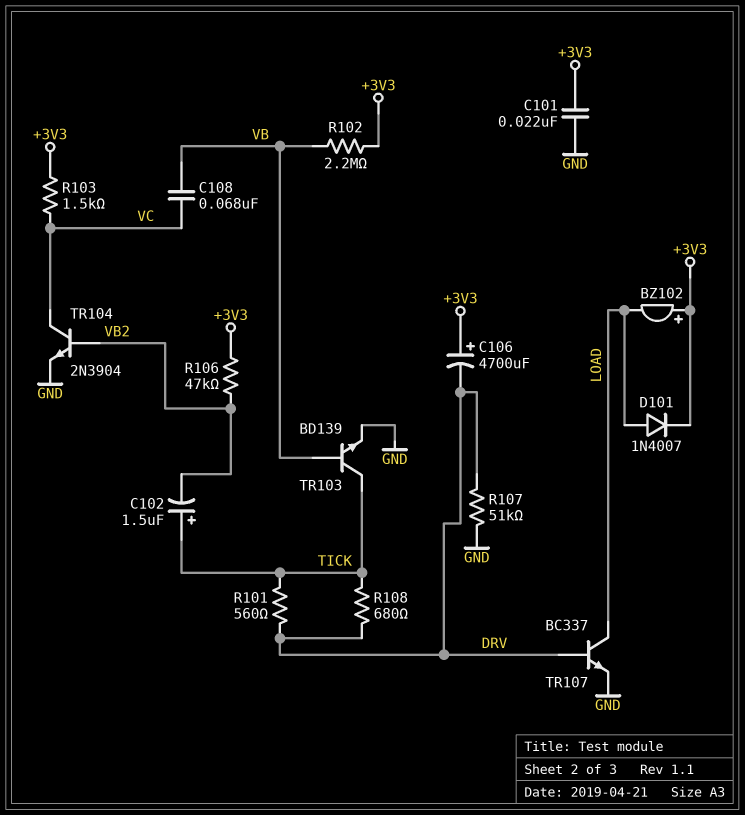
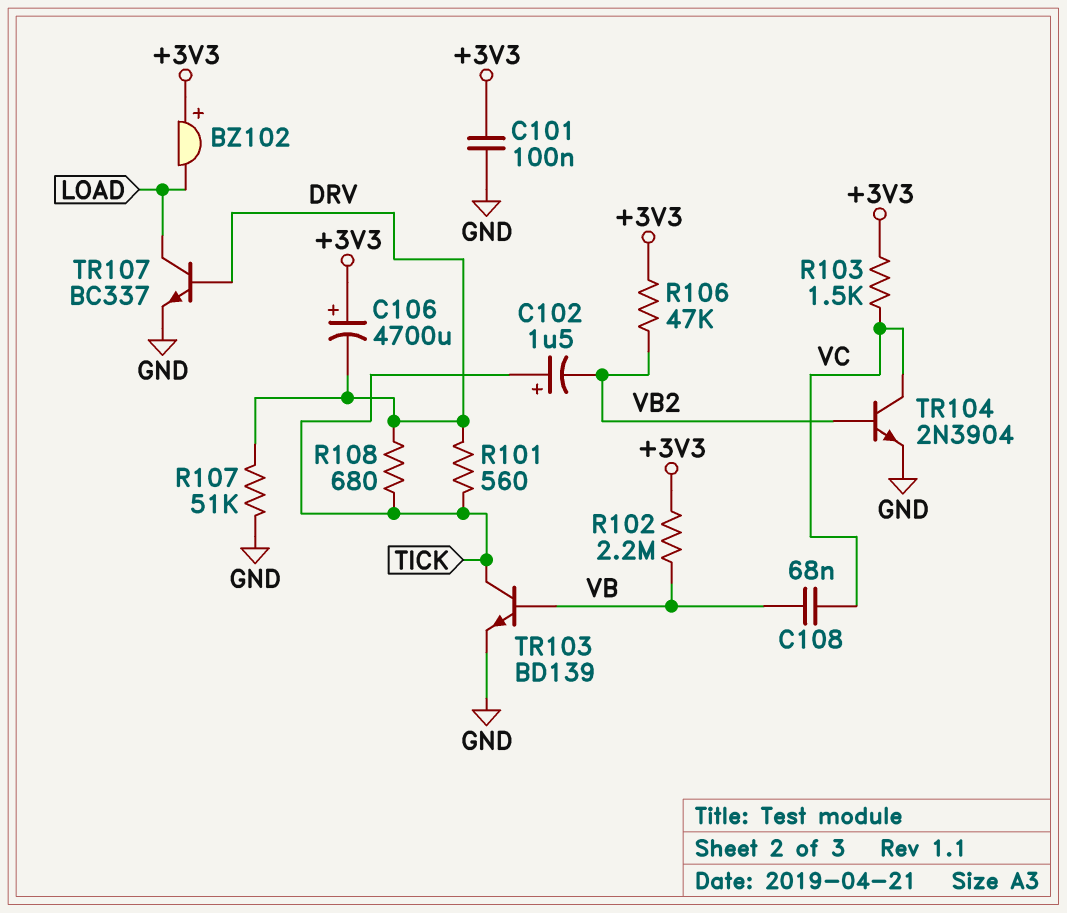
C101: 22nF (+3V3, GND) -> 100nF (+3V3, GND)
D101: diode 1N4007 (A LOAD, K +3V3) -> none

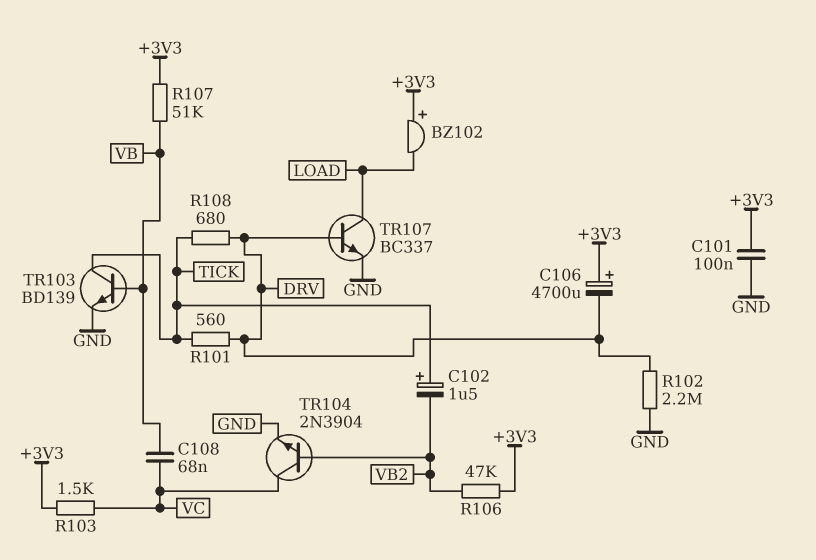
R102: 2.2M (+3V3, VB) -> 2.2M (DRV, GND)
R107: 51k (DRV, GND) -> 51k (+3V3, VB)

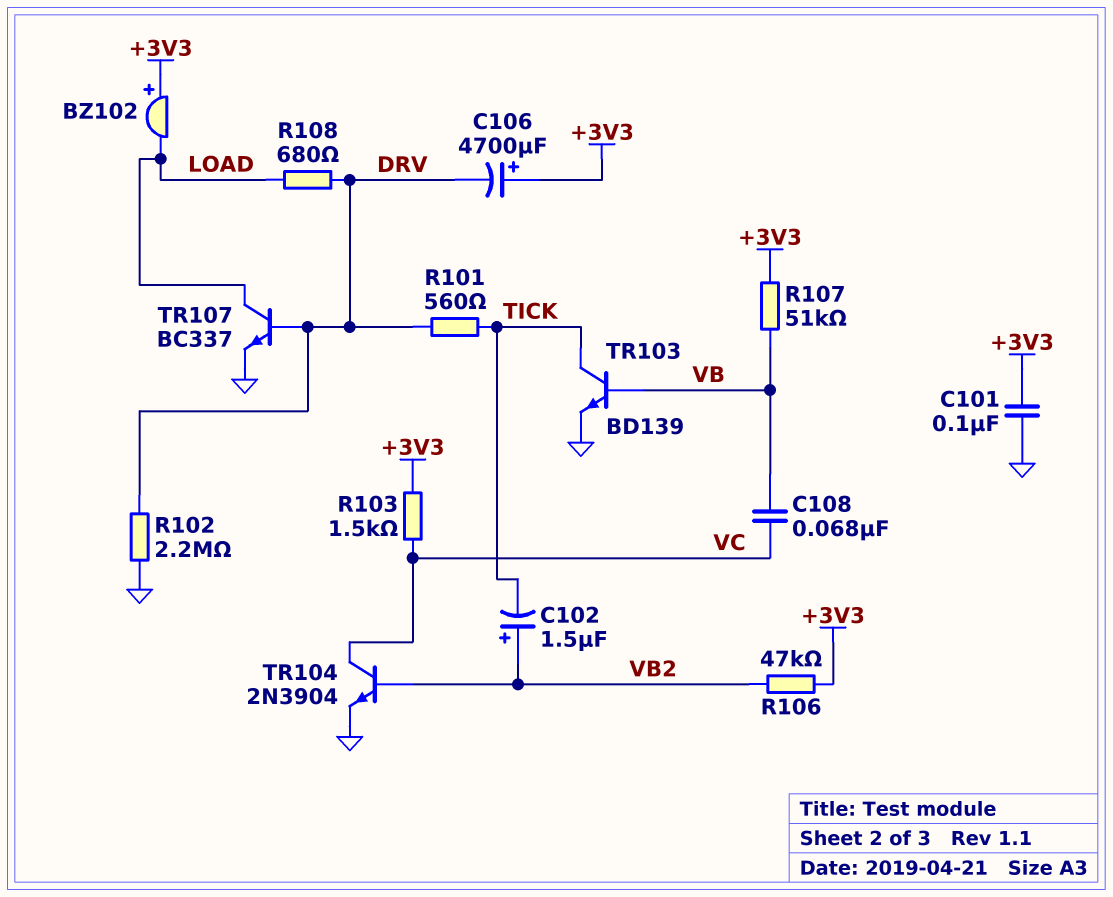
C102: 1.5uF (plus TICK, minus VB2) -> 1.5uF (plus VB2, minus TICK)
R108: 680 (DRV, TICK) -> 680 (DRV, LOAD)

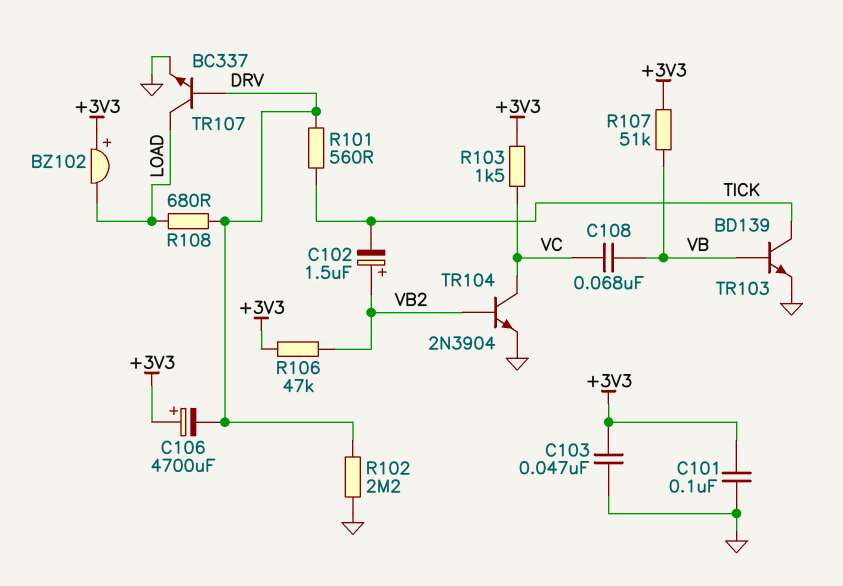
C103: none -> 47nF (+3V3, GND)

